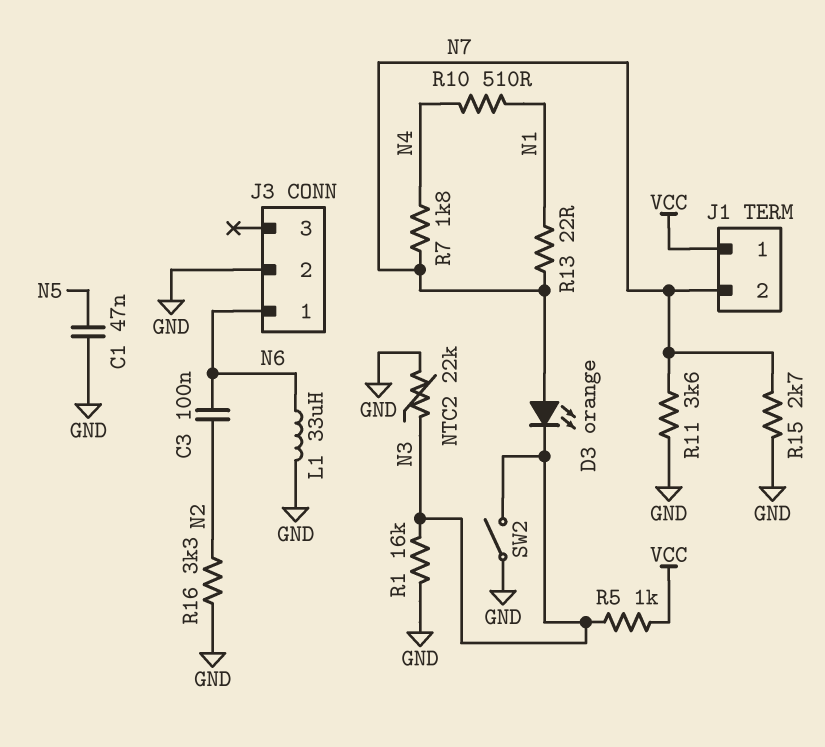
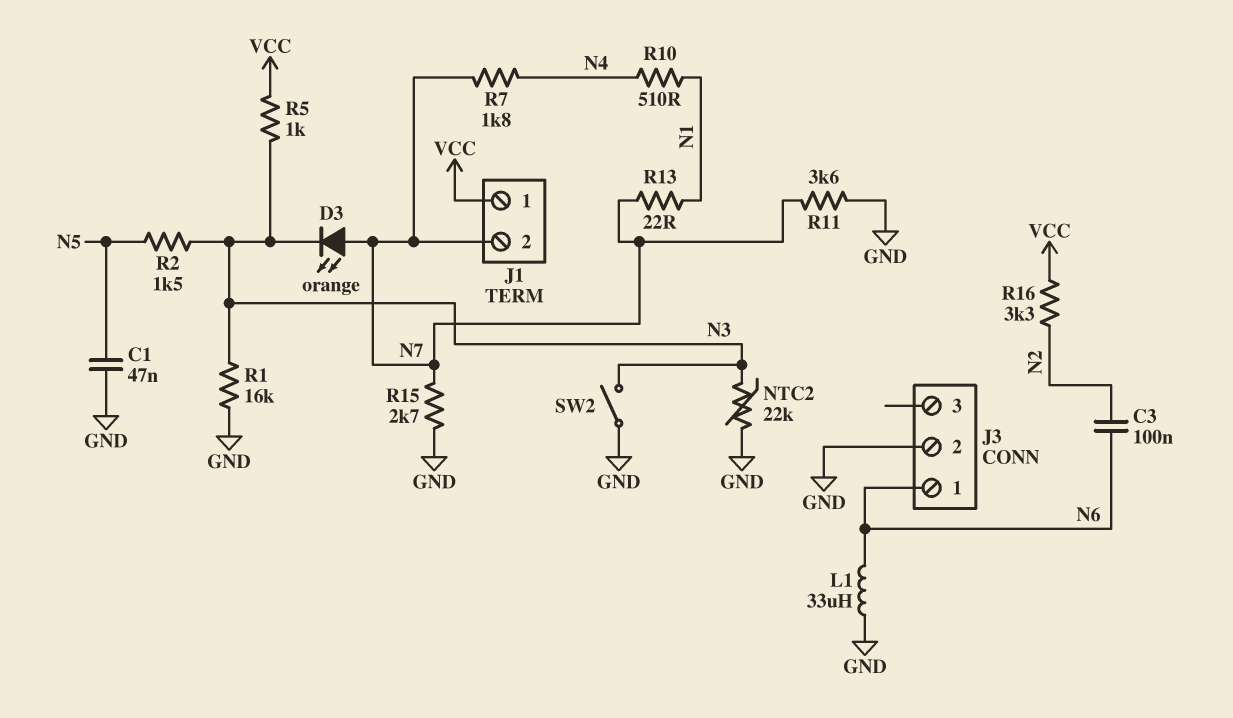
R2: none -> 1.5k (N3, N5)
R16: 3.3k (GND, N2) -> 3.3k (N2, VCC)

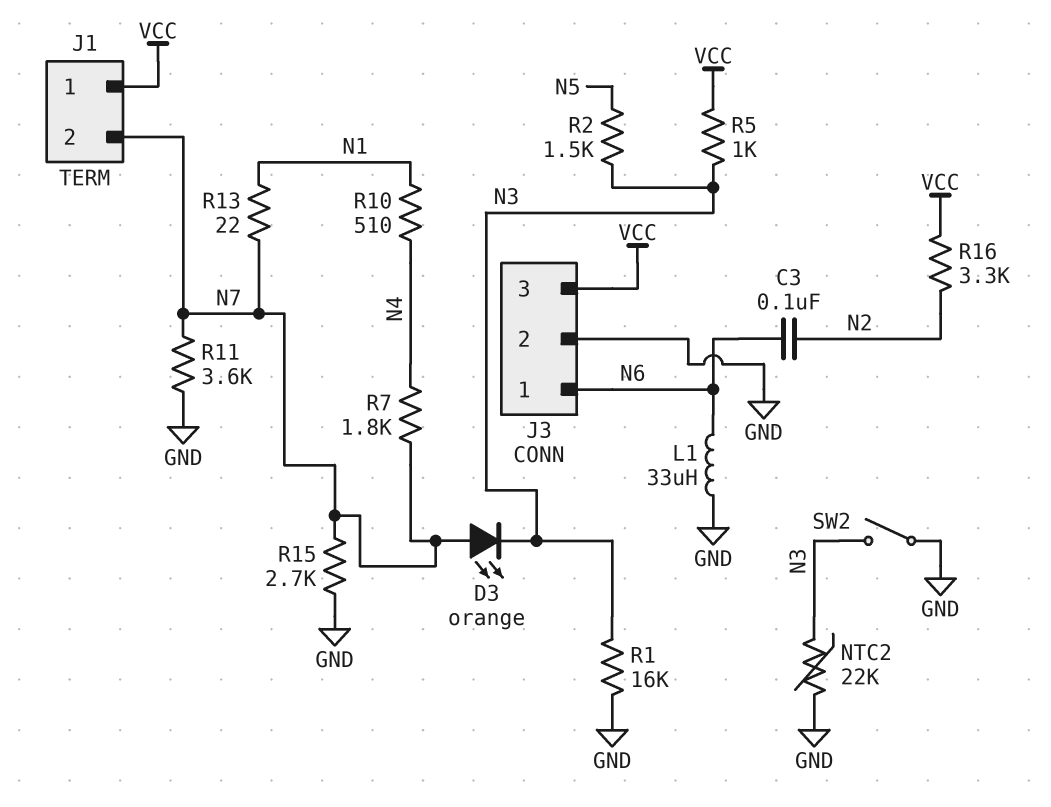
C1: 47nF (GND, N5) -> none
J3 pin 3: none -> VCC

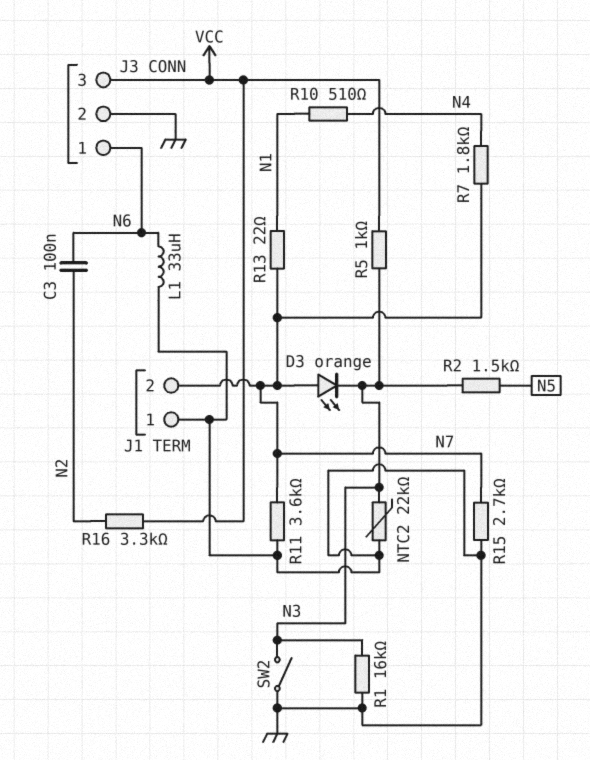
J1 pin 1: VCC -> GND

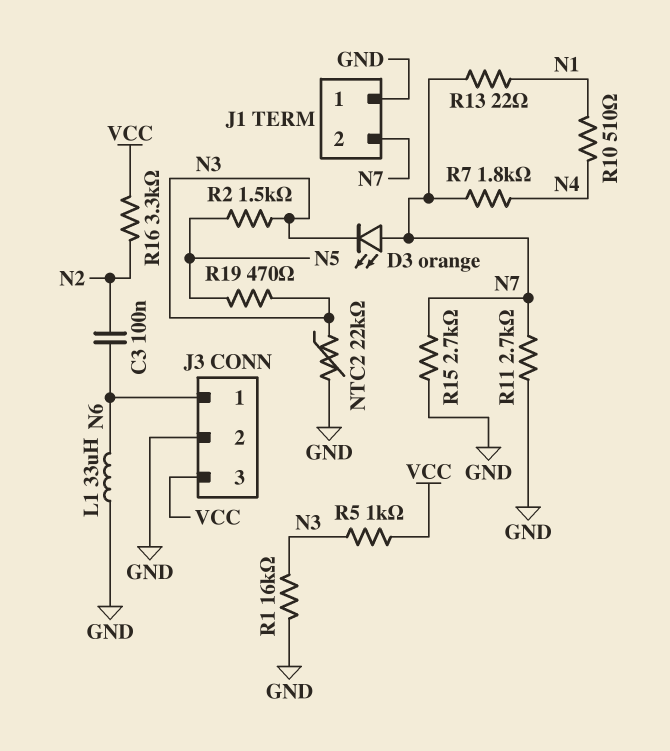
R11: 3.6k (GND, N7) -> 2.7k (GND, N7)
R19: none -> 470 (N3, N5)
SW2: switch (GND, N3) -> none

